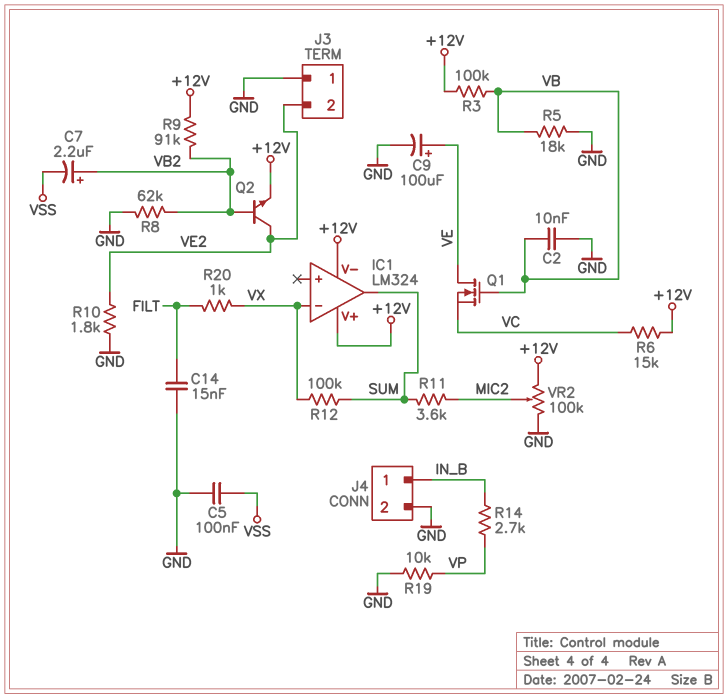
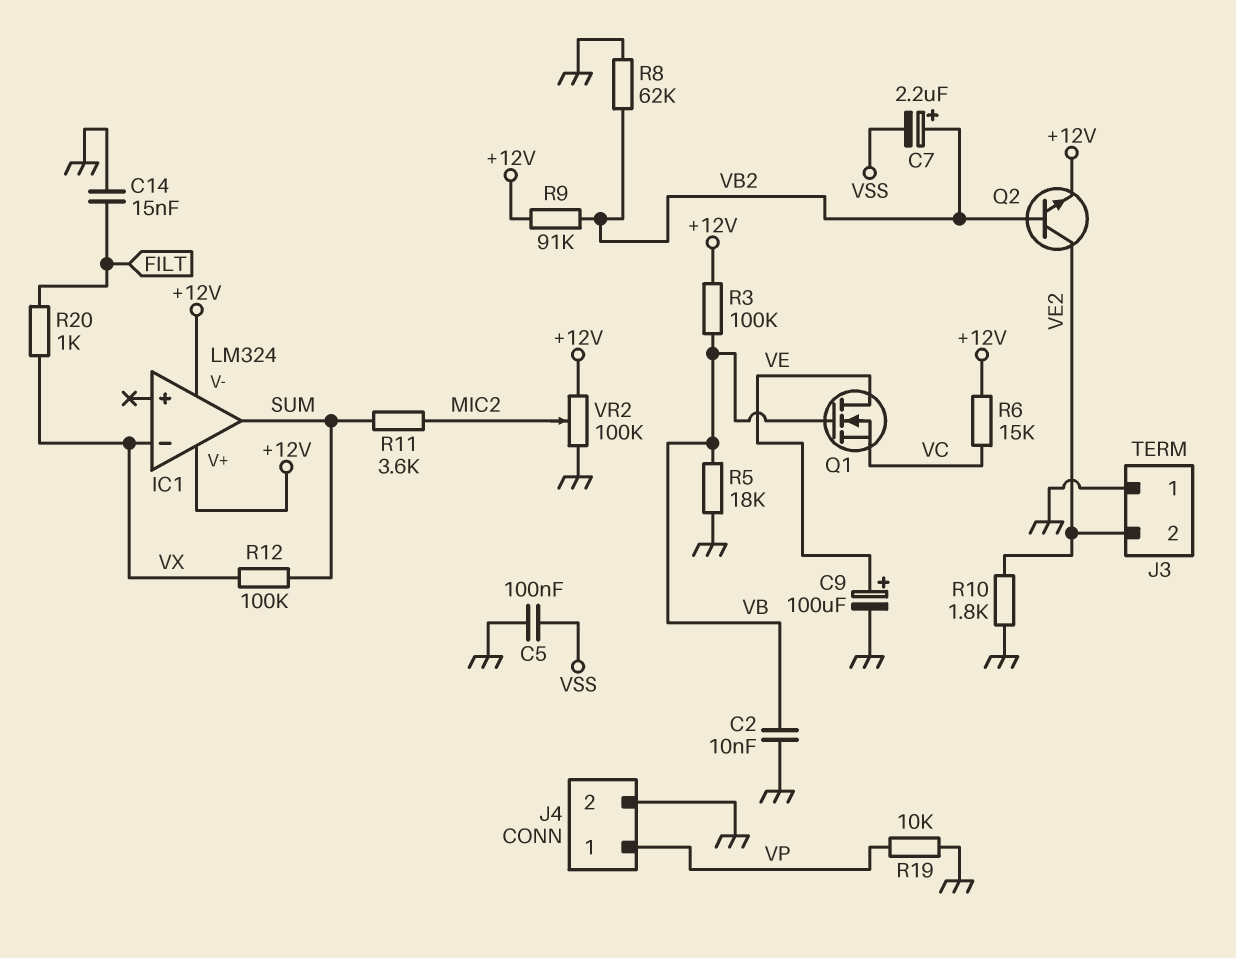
J4 pin 1: IN_B -> VP
R14: 2.7k (IN_B, VP) -> none

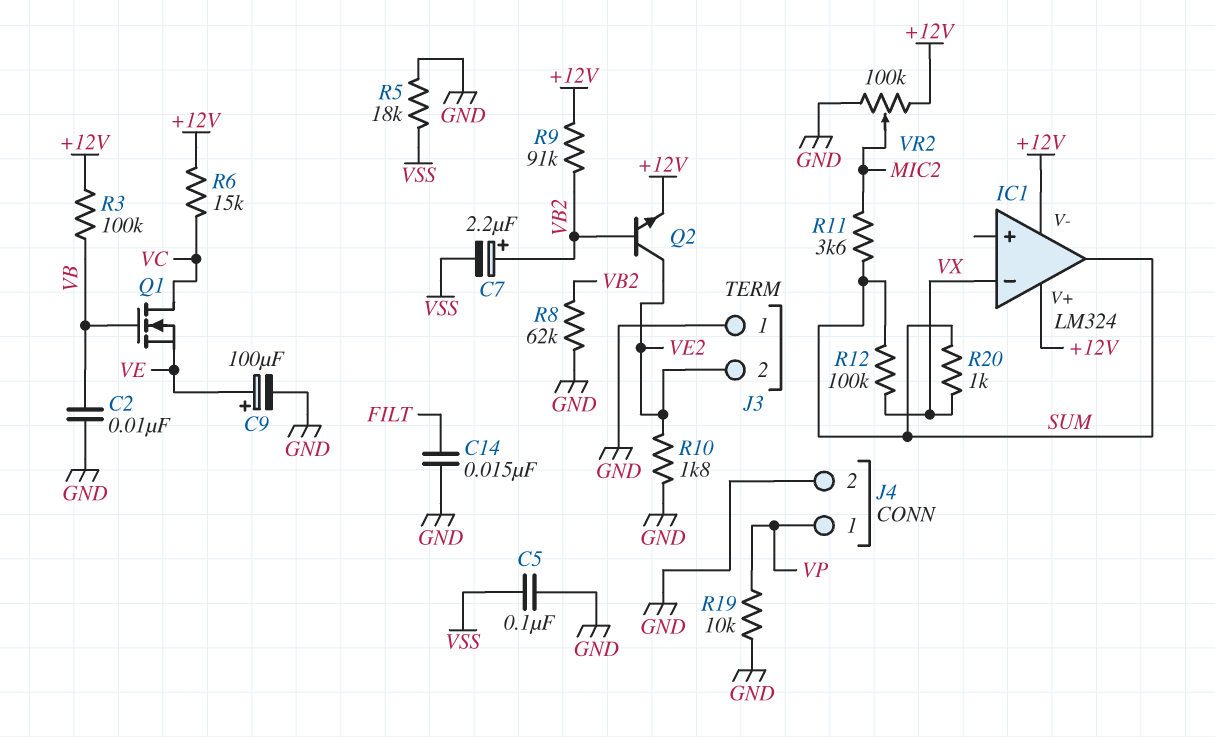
Q1: NMOS (G VB, D VE, S VC) -> NMOS (G VB, D VC, S VE)
R5: 18k (GND, VB) -> 18k (GND, VSS)
R20: 1k (FILT, VX) -> 1k (SUM, VX)

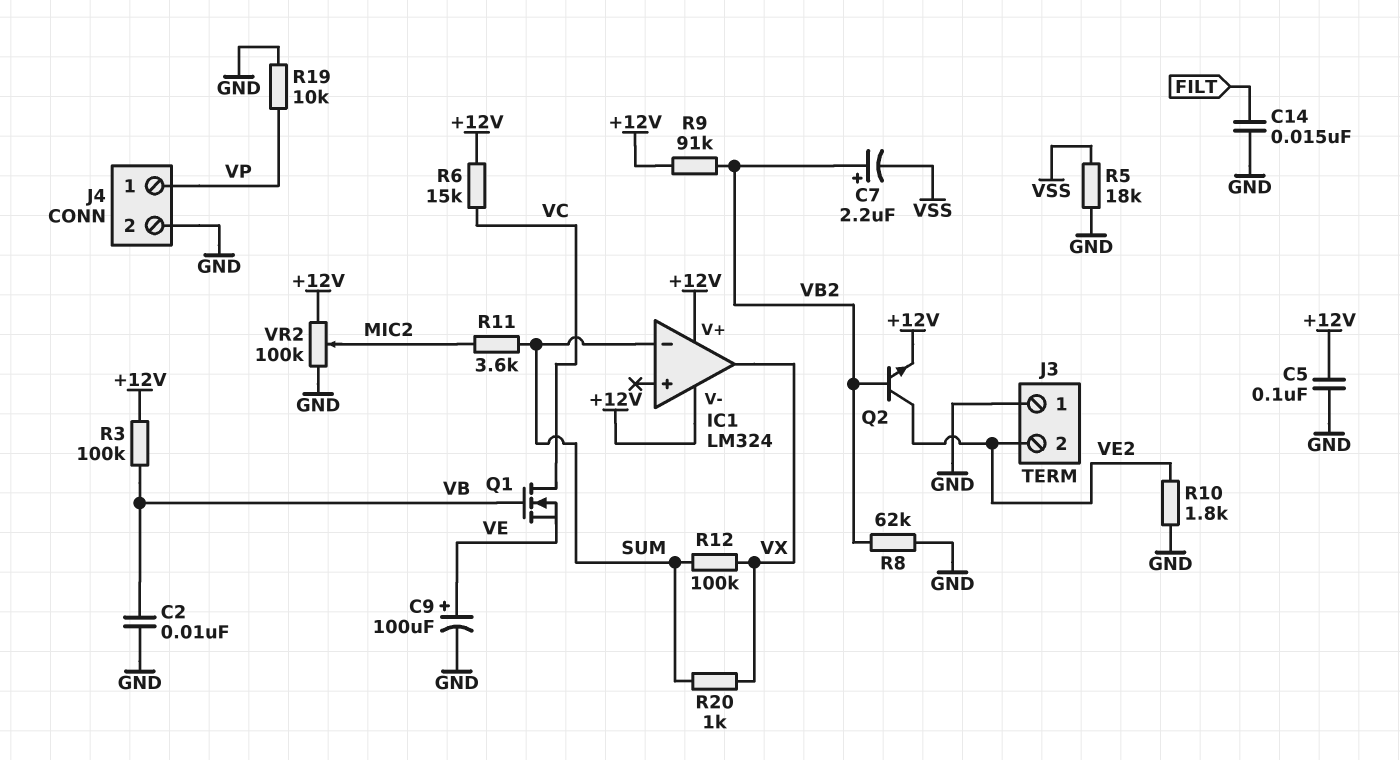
C5: 100nF (GND, VSS) -> 100nF (+12V, GND)
IC1 pin in-: VX -> SUM
IC1 pin out: SUM -> VX

